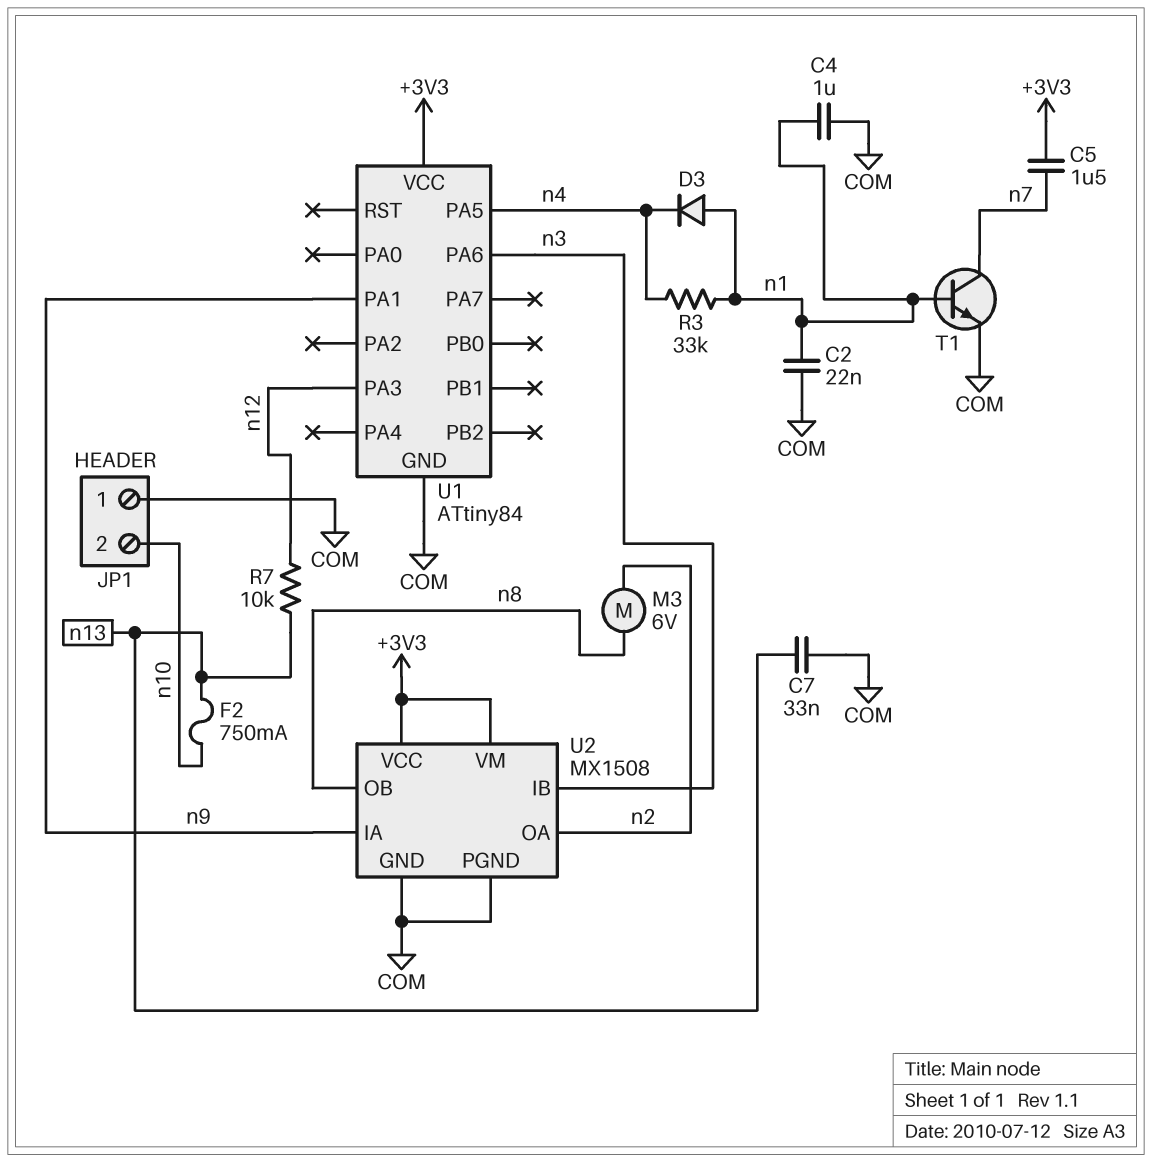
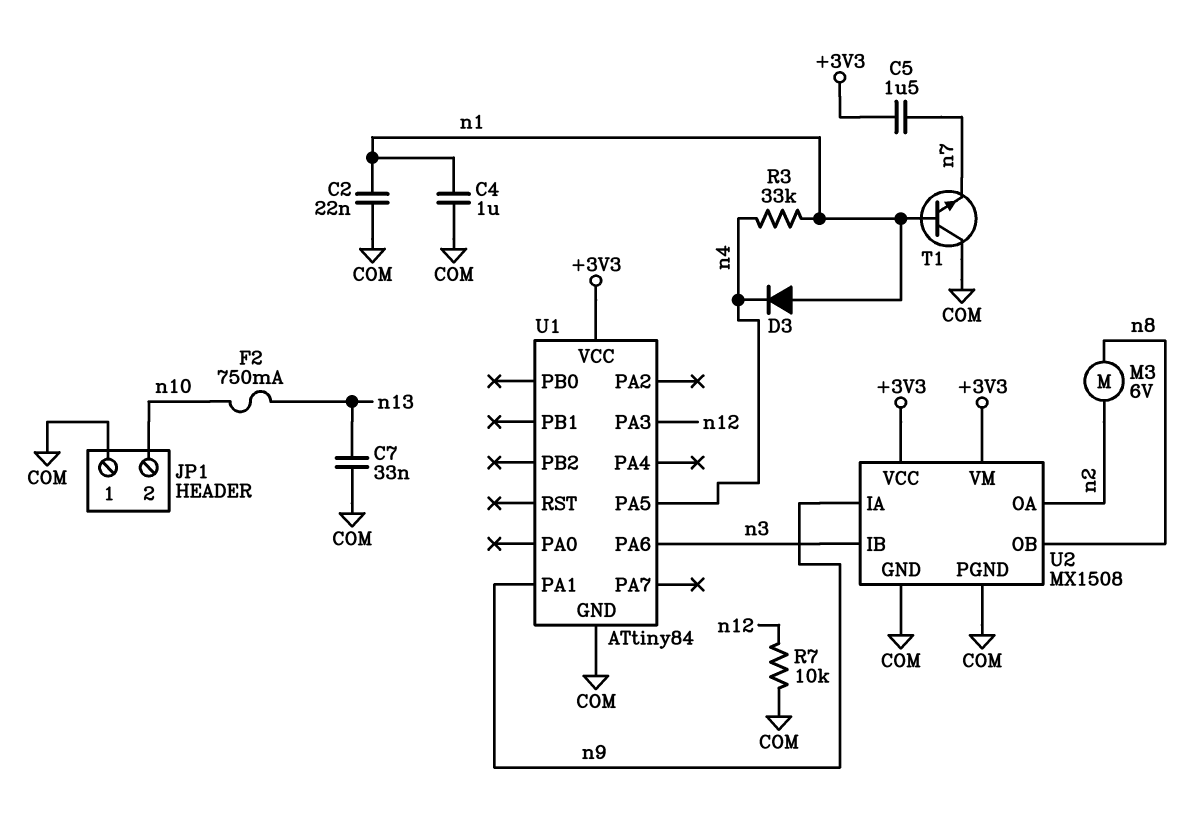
R7: 10k (n12, n13) -> 10k (COM, n12)
T1: NPN (B n1, C n7, E COM) -> NPN (B n1, C COM, E n7)

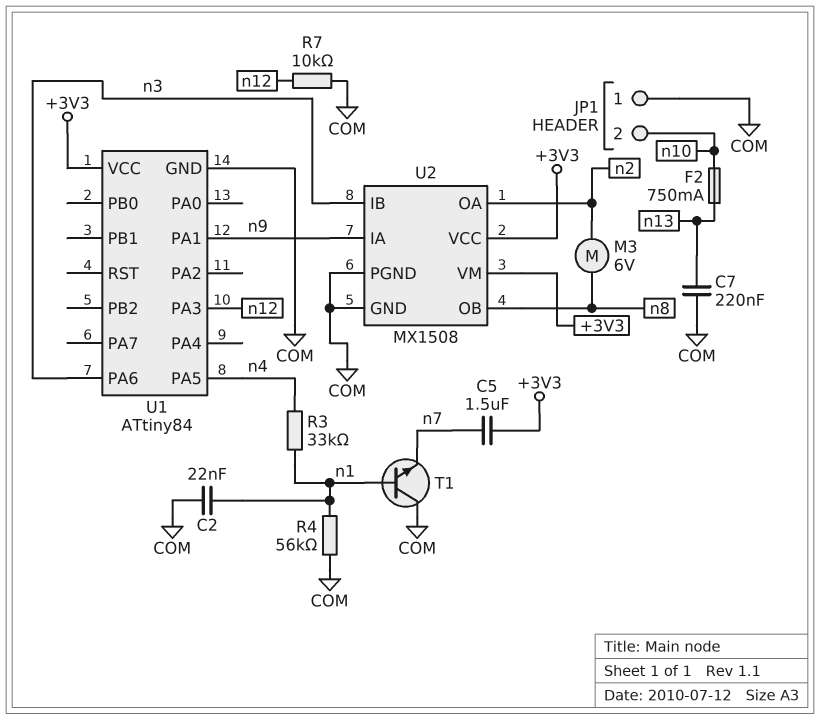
C4: 1uF (COM, n1) -> none
C7: 33nF (COM, n13) -> 220nF (COM, n13)
D3: diode (A n1, K n4) -> none
R4: none -> 56k (COM, n1)

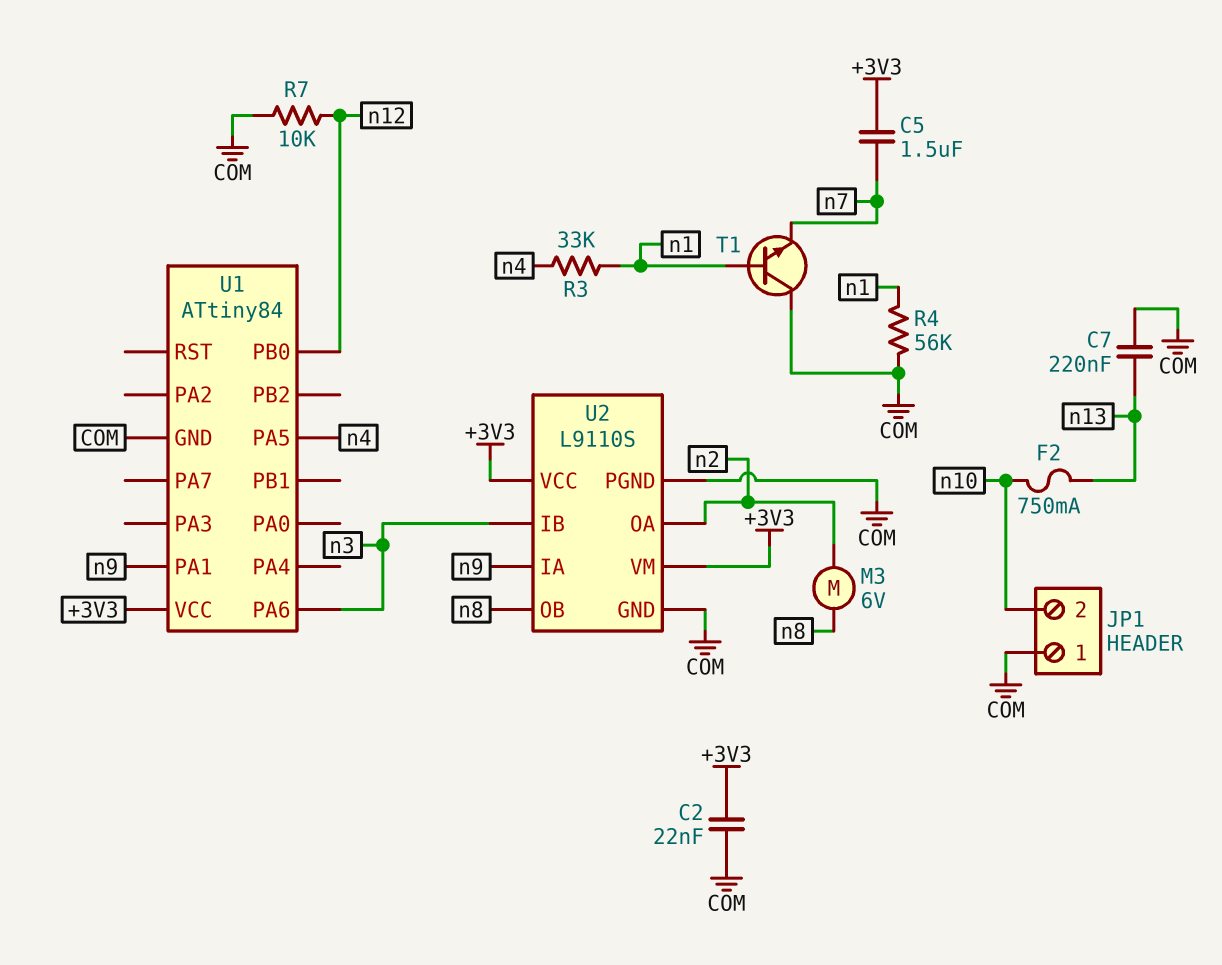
C2: 22nF (COM, n1) -> 22nF (+3V3, COM)
U1 pin PA3: n12 -> none
U1 pin PB0: none -> n12
U2: MX1508 -> L9110S

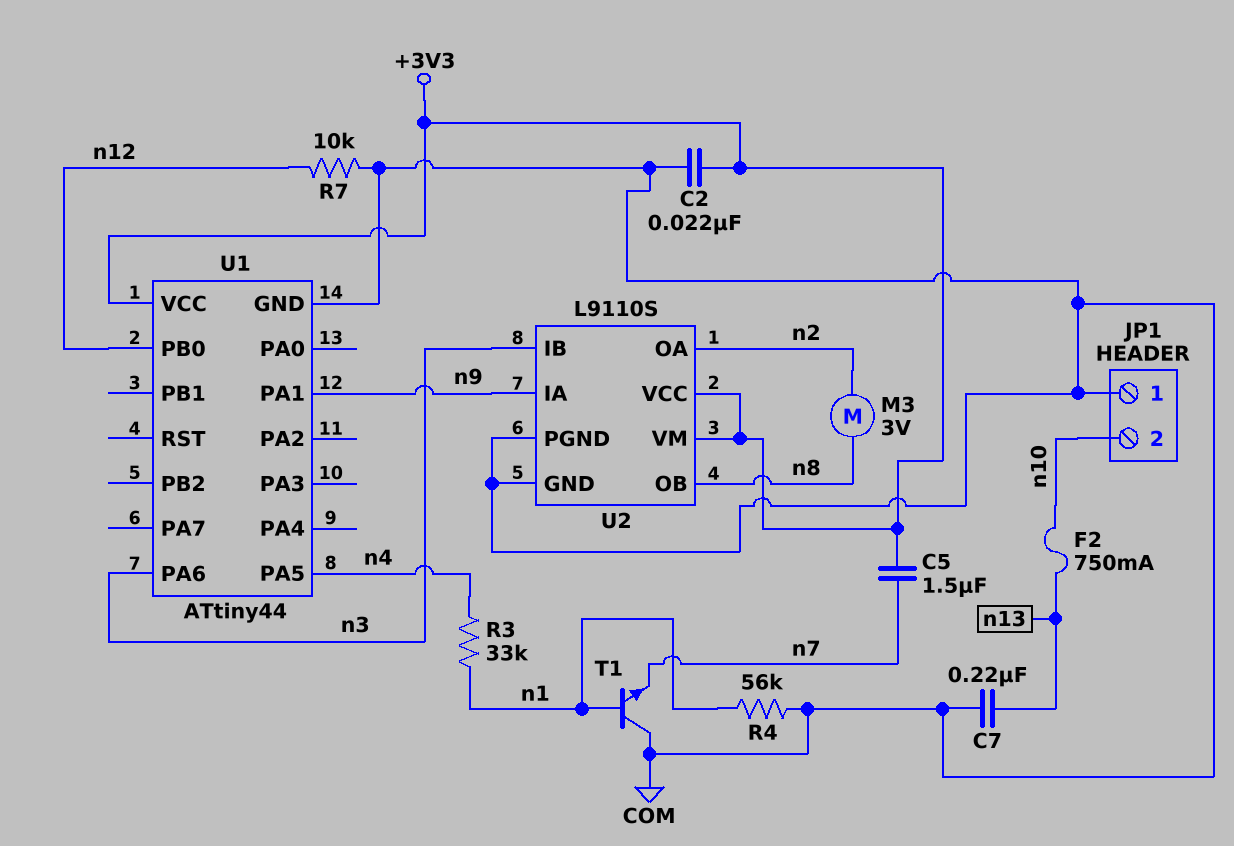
M3: motor 6V (n2, n8) -> motor 3V (n2, n8)
U1: ATtiny84 -> ATtiny44

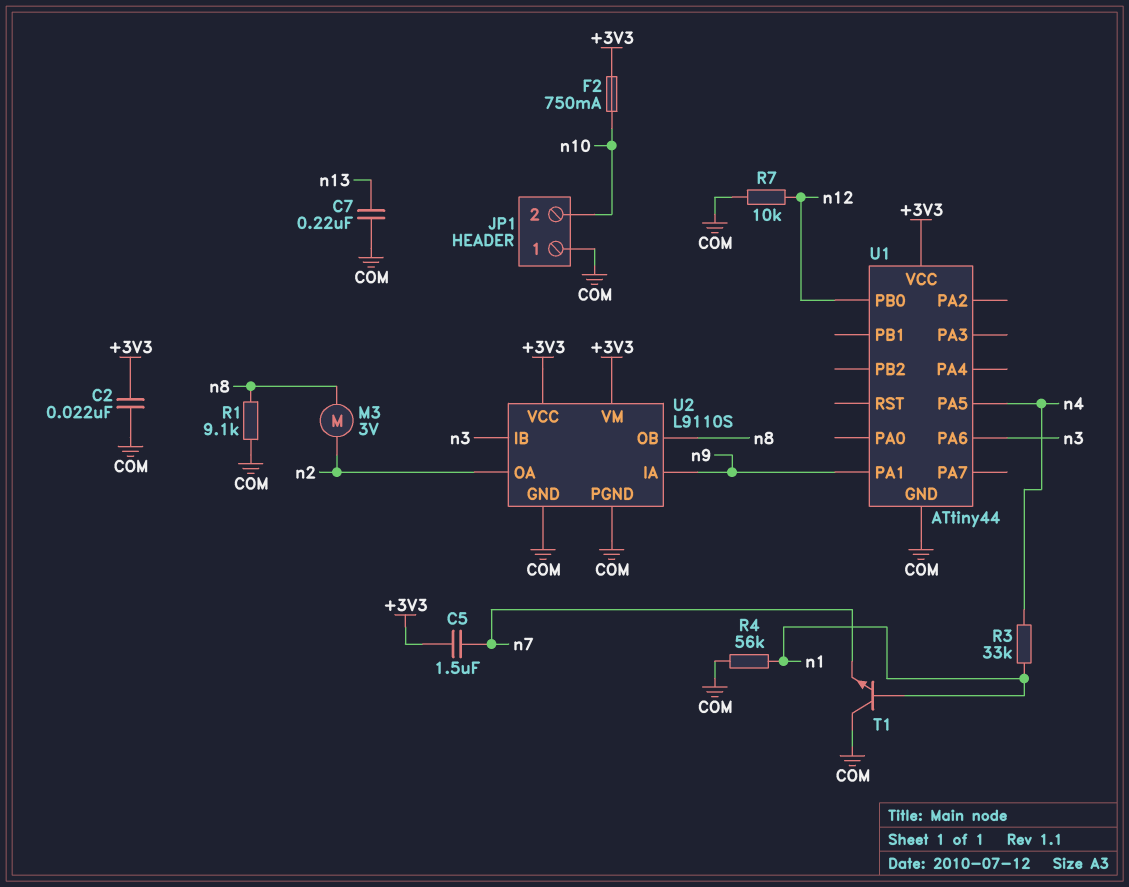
F2: 750mA (n10, n13) -> 750mA (+3V3, n10)
R1: none -> 9.1k (COM, n8)

